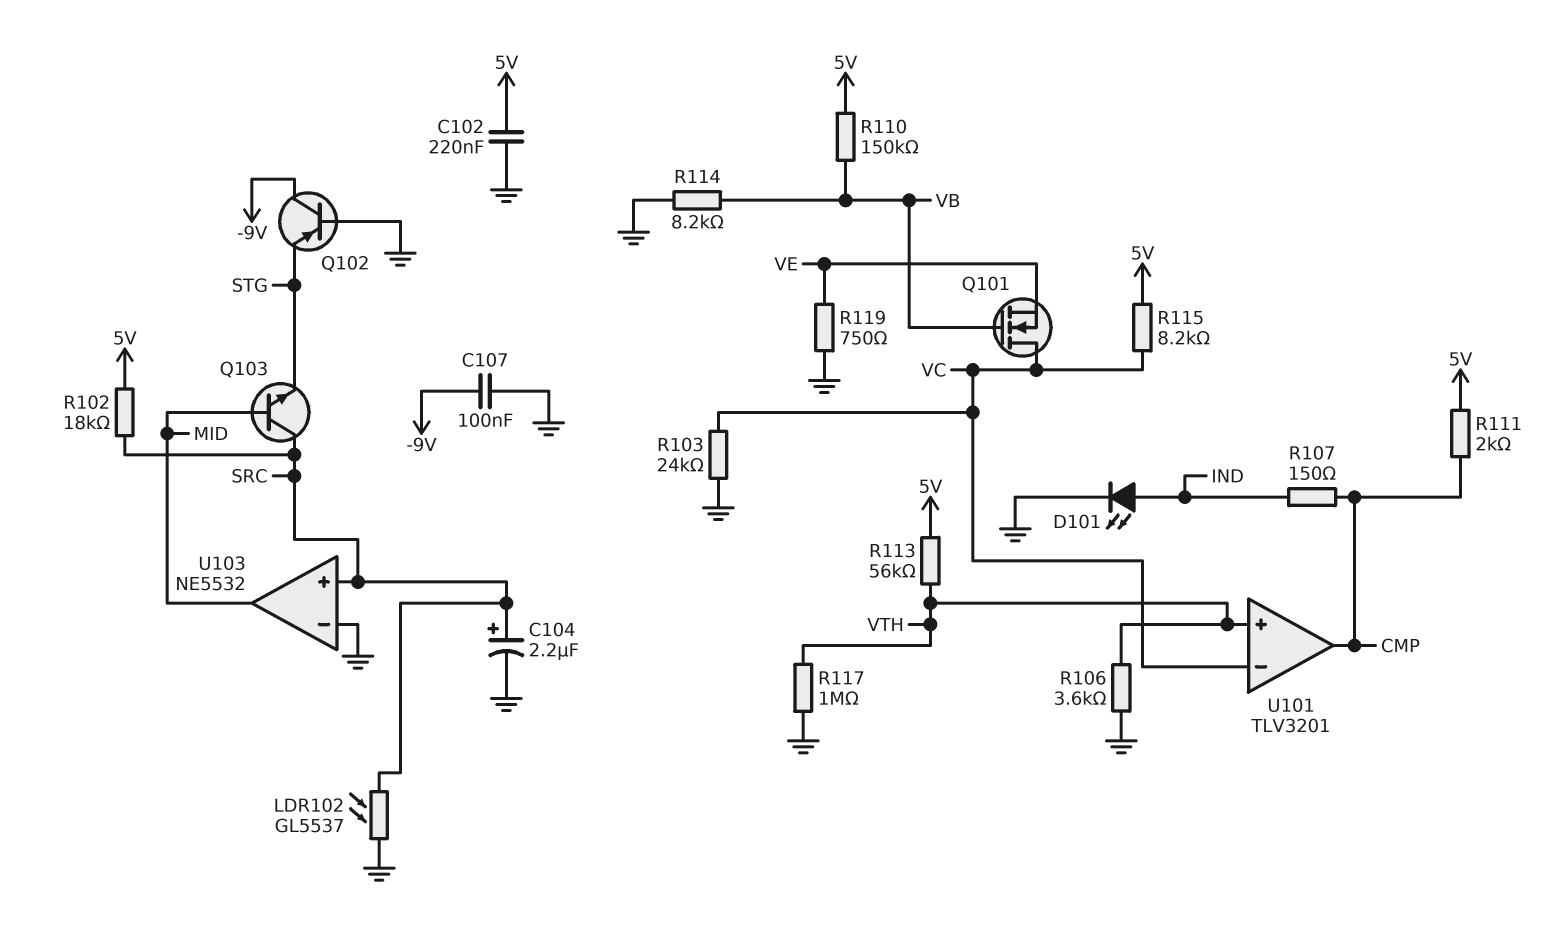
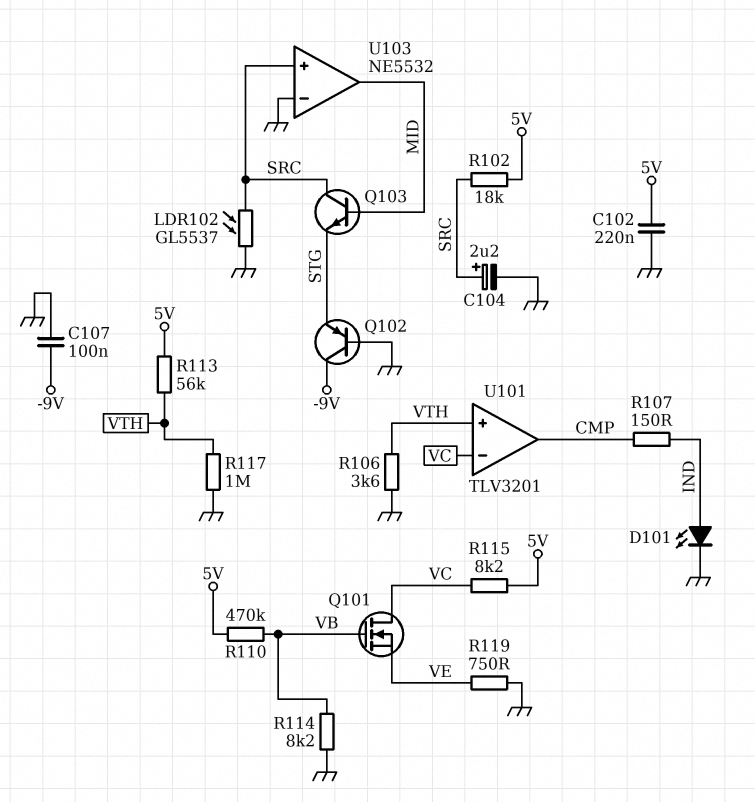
R103: 24k (GND, VC) -> none
R110: 150k (5V, VB) -> 470k (5V, VB)
R111: 2k (5V, CMP) -> none

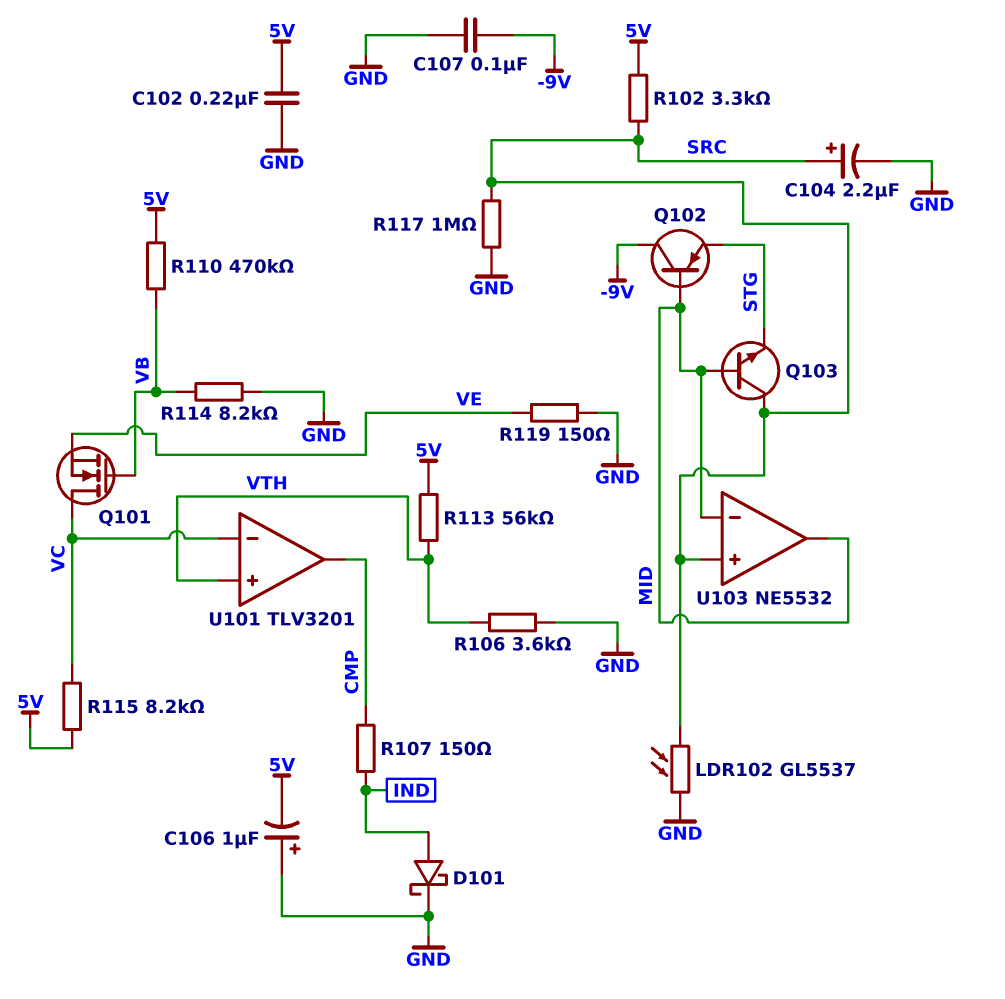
C106: none -> 1uF (plus GND, minus 5V)
D101: LED (A IND, K GND) -> schottky (A IND, K GND)
Q102: PNP (B GND, C -9V, E STG) -> PNP (B MID, C -9V, E STG)
R102: 18k (5V, SRC) -> 3.3k (5V, SRC)
R117: 1M (GND, VTH) -> 1M (GND, SRC)
R119: 750 (GND, VE) -> 150 (GND, VE)
U103 pin in-: GND -> MID

